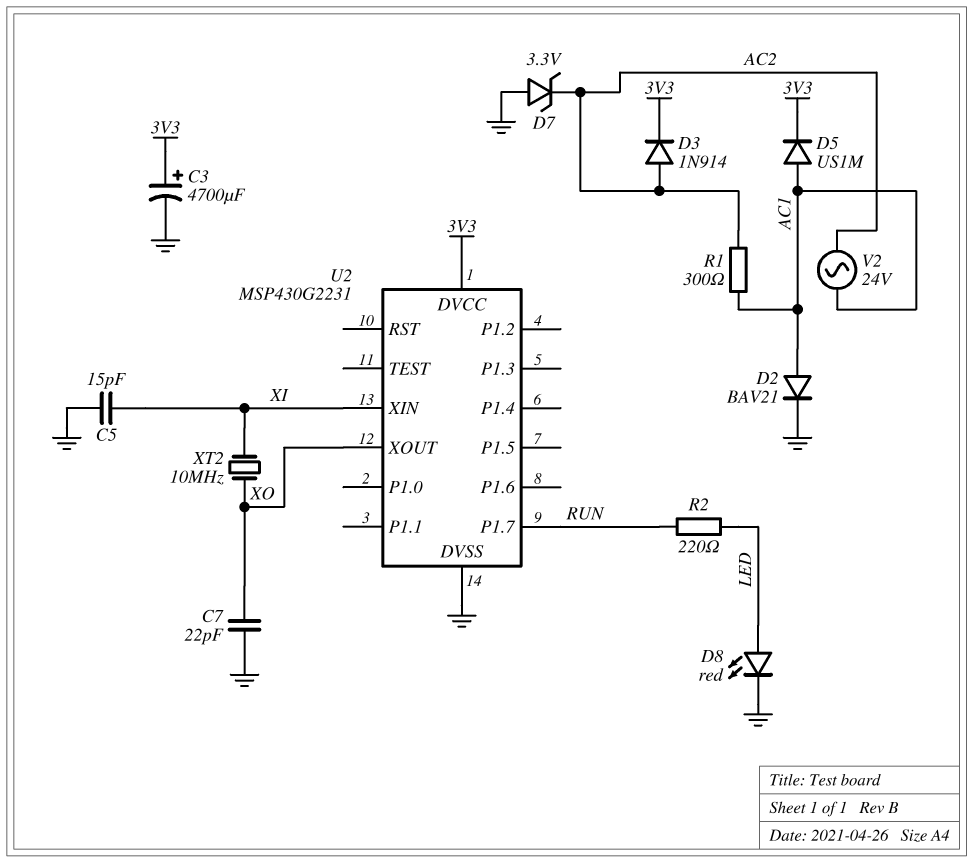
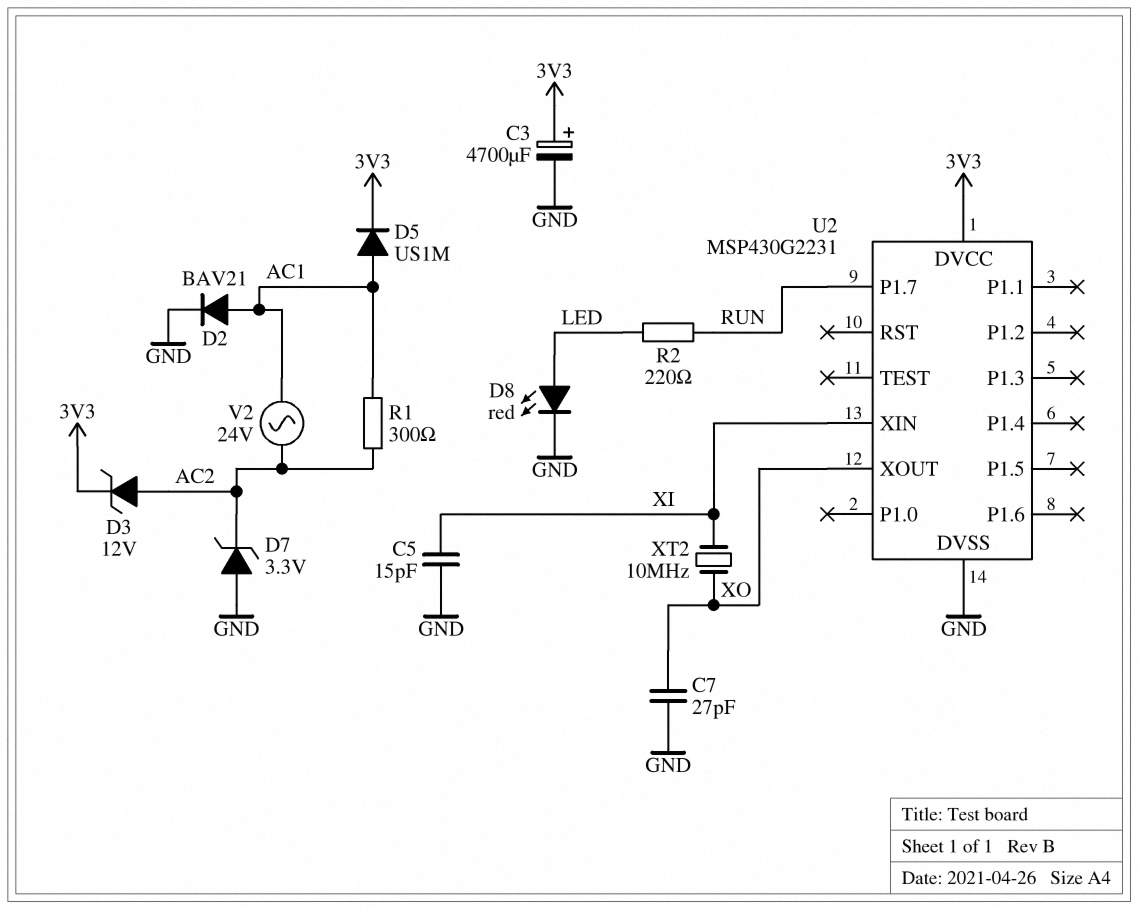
C7: 22pF (GND, XO) -> 27pF (GND, XO)
D3: diode 1N914 (A AC2, K 3V3) -> zener 12V (A AC2, K 3V3)

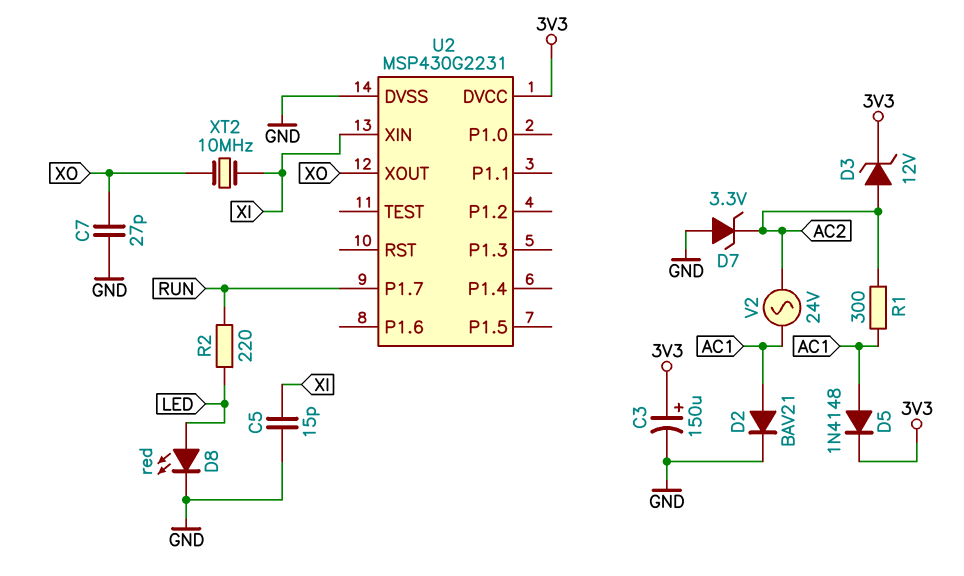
C3: 4700uF (plus 3V3, minus GND) -> 150uF (plus 3V3, minus GND)
D5: diode US1M (A AC1, K 3V3) -> diode 1N4148 (A AC1, K 3V3)

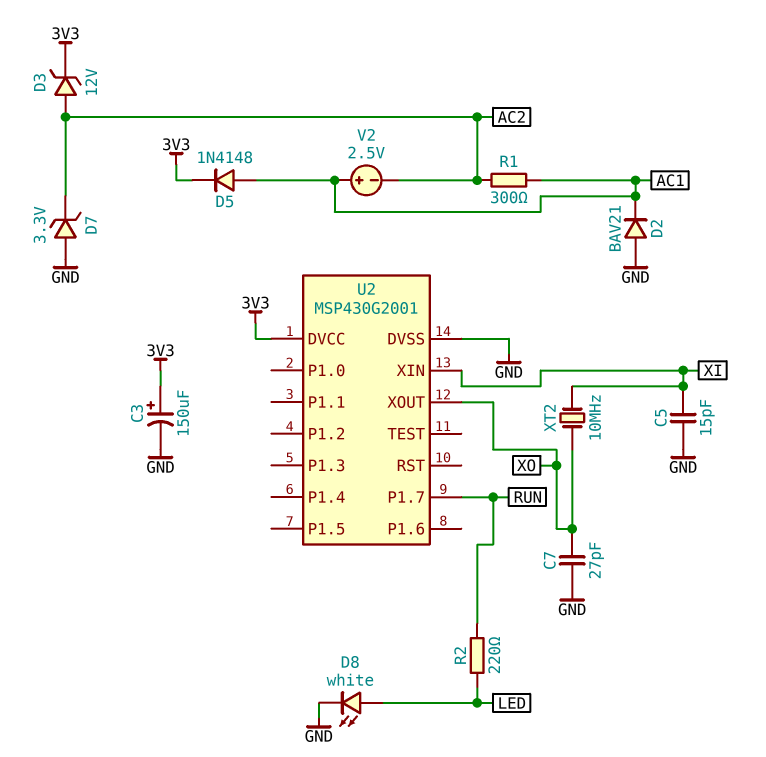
D2: diode BAV21 (A AC1, K GND) -> diode BAV21 (A GND, K AC1)
D8: LED red (A LED, K GND) -> LED white (A LED, K GND)
U2: MSP430G2231 -> MSP430G2001
V2: AC 24V (AC1, AC2) -> 2.5V (plus AC1, minus AC2)

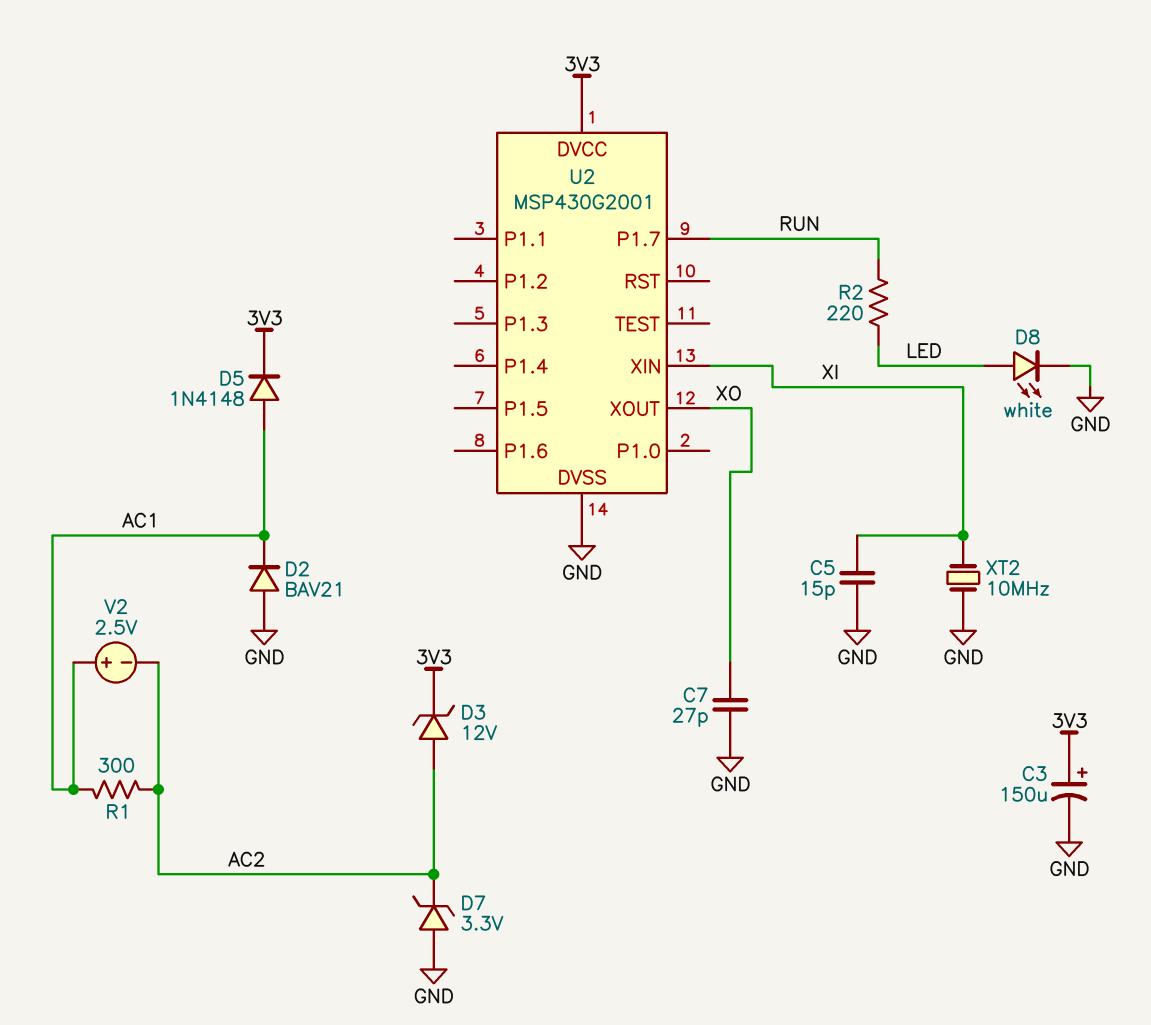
XT2: 10MHz (XI, XO) -> 10MHz (GND, XI)

